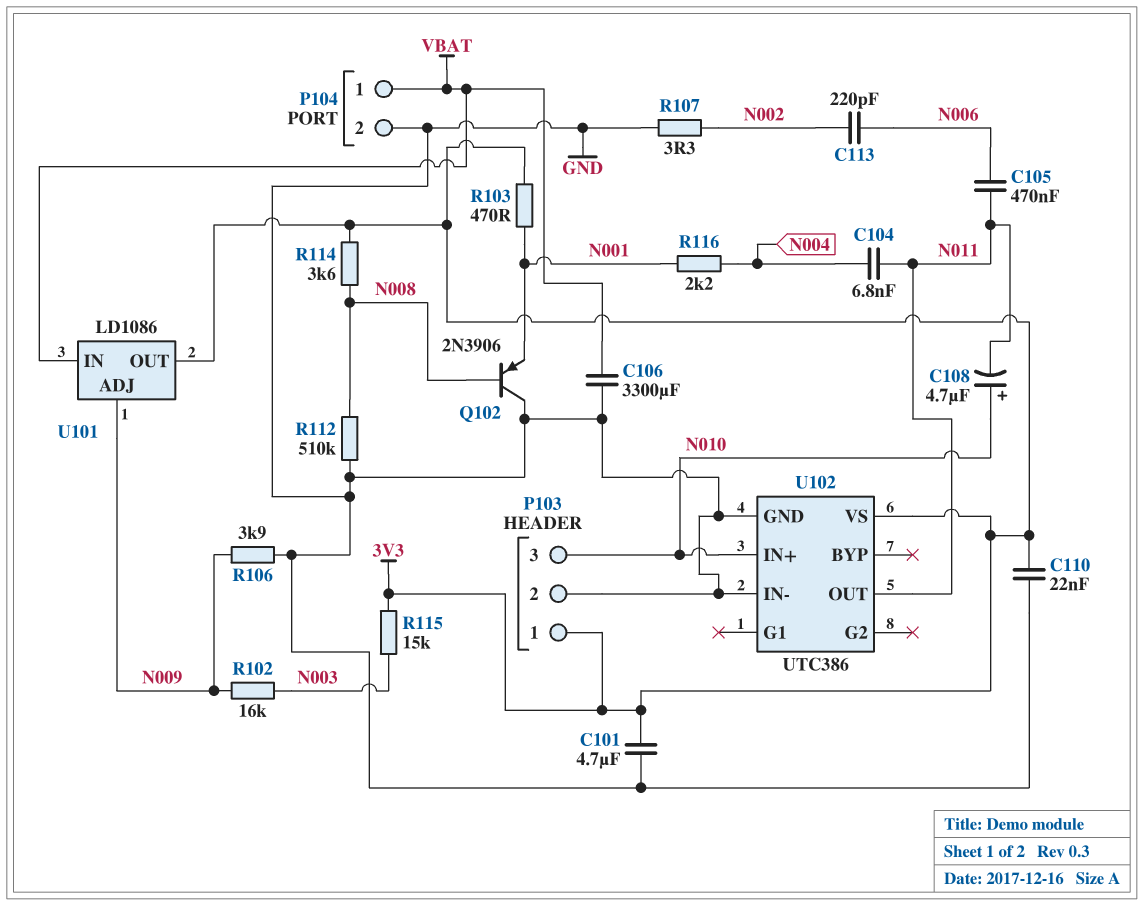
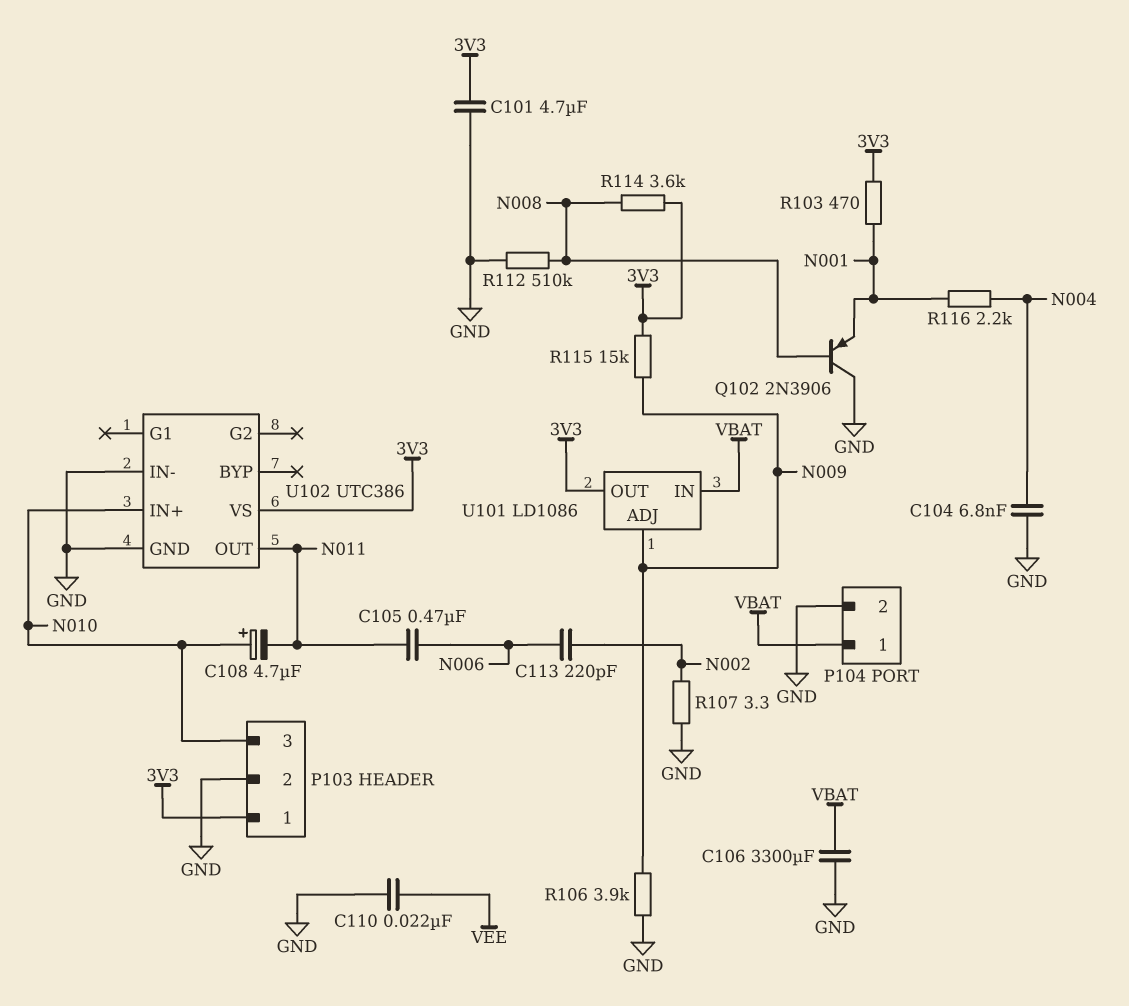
C104: 6.8nF (N004, N011) -> 6.8nF (GND, N004)
C110: 22nF (3V3, GND) -> 22nF (GND, VEE)
R102: 16k (N003, N009) -> none
R115: 15k (3V3, N003) -> 15k (3V3, N009)

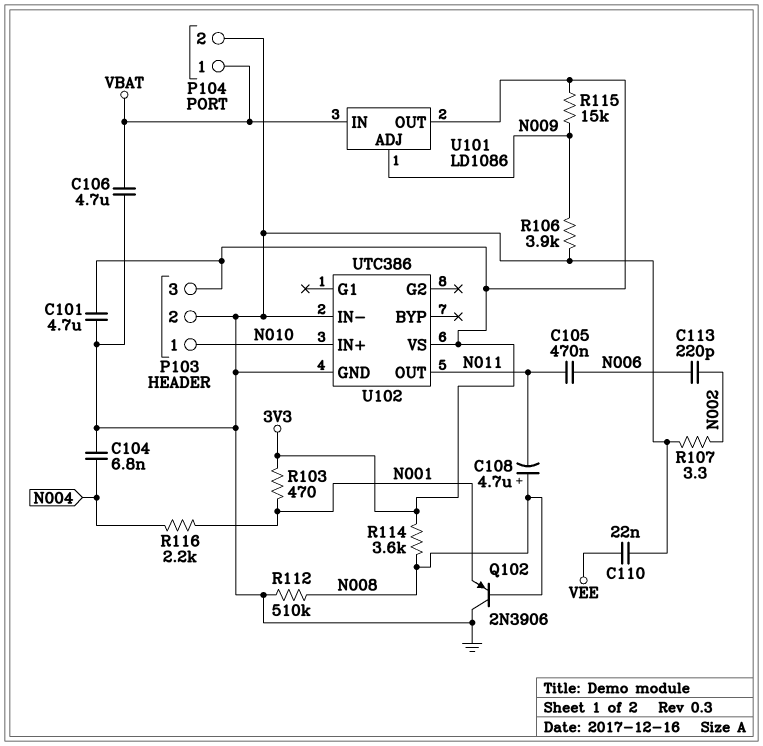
C106: 3300uF (GND, VBAT) -> 4.7uF (GND, VBAT)
C108: 4.7uF (plus N010, minus N011) -> 4.7uF (plus N008, minus N011)
P103 pin 1: 3V3 -> N010
P103 pin 3: N010 -> 3V3

